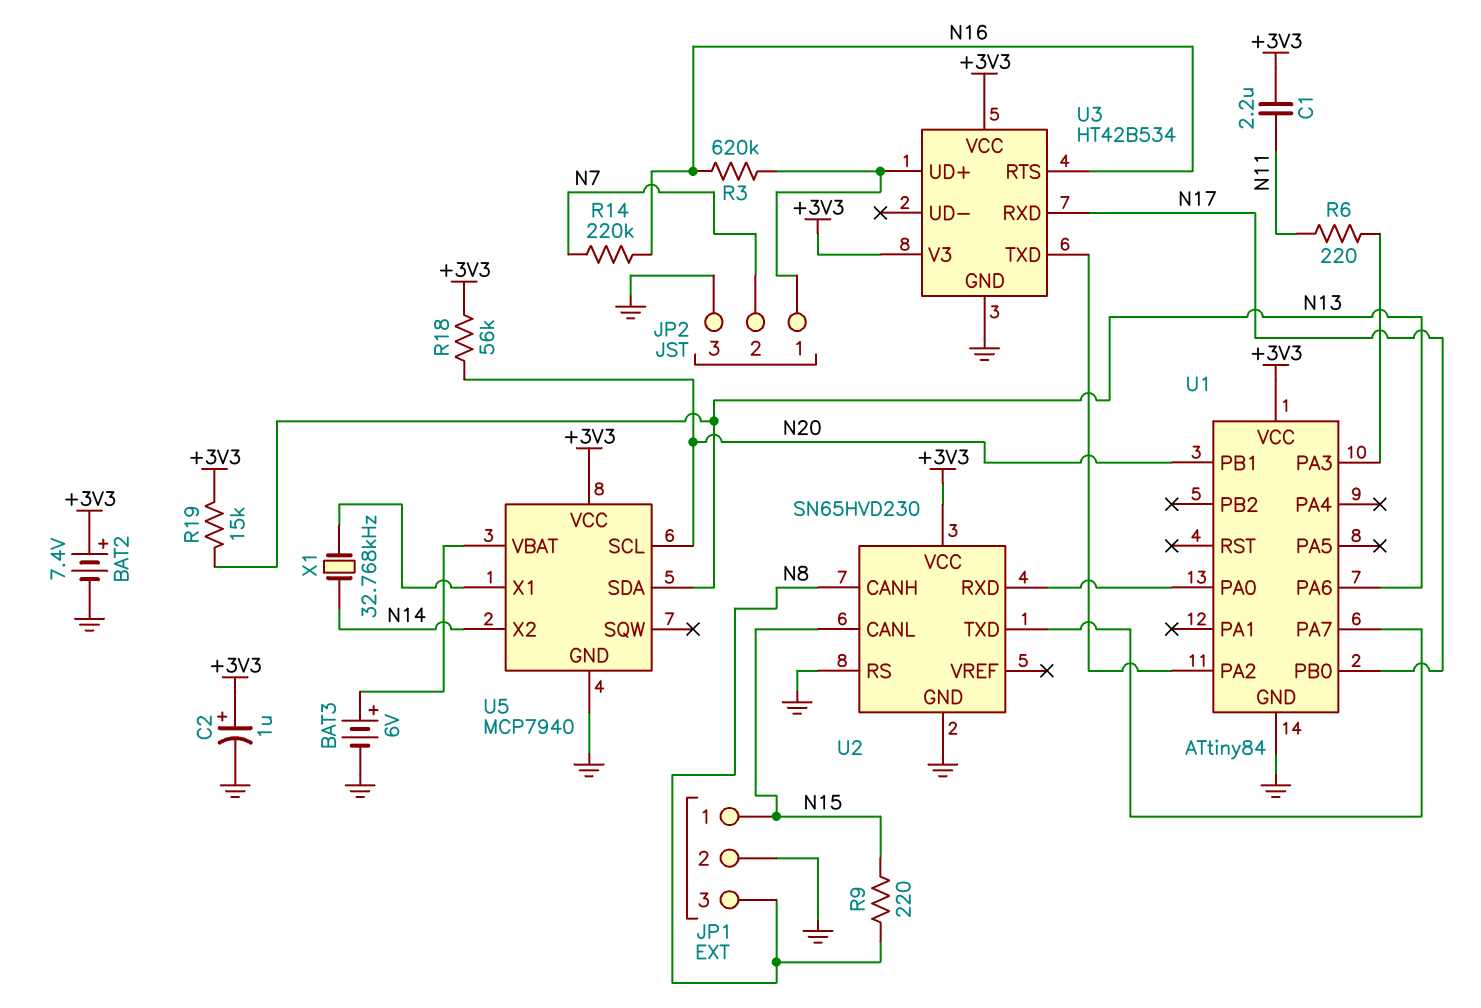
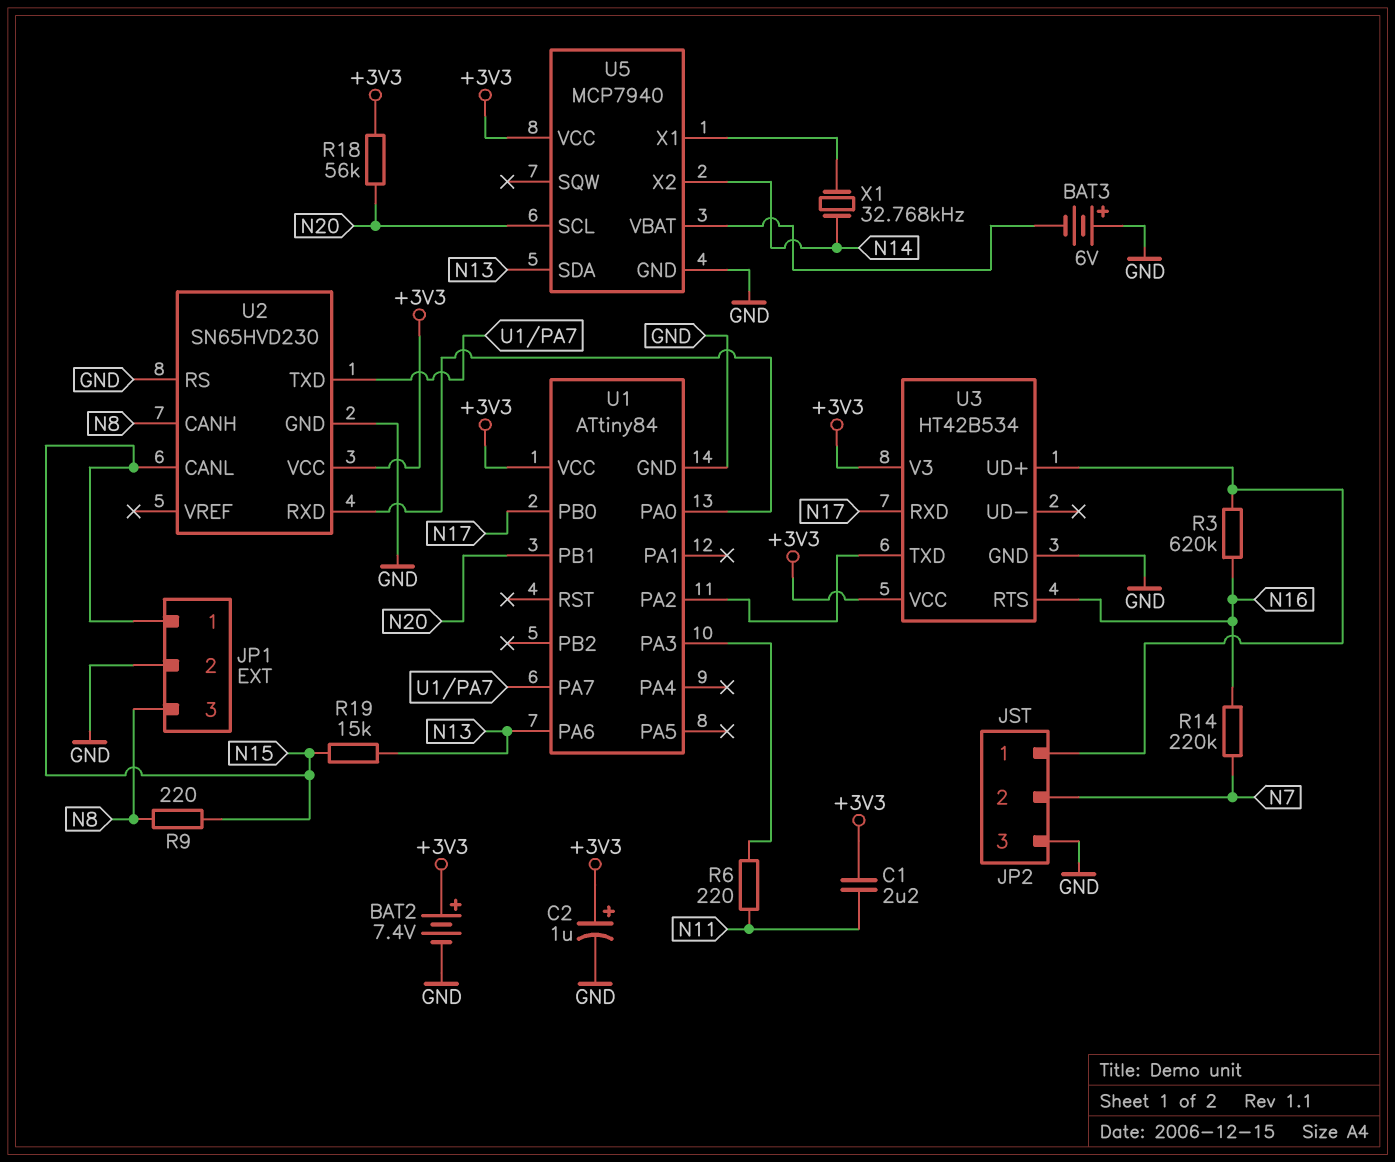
BAT3: 6V (plus U5/VBAT, minus GND) -> 6V (plus GND, minus U5/VBAT)
R19: 15k (+3V3, N13) -> 15k (N13, N15)

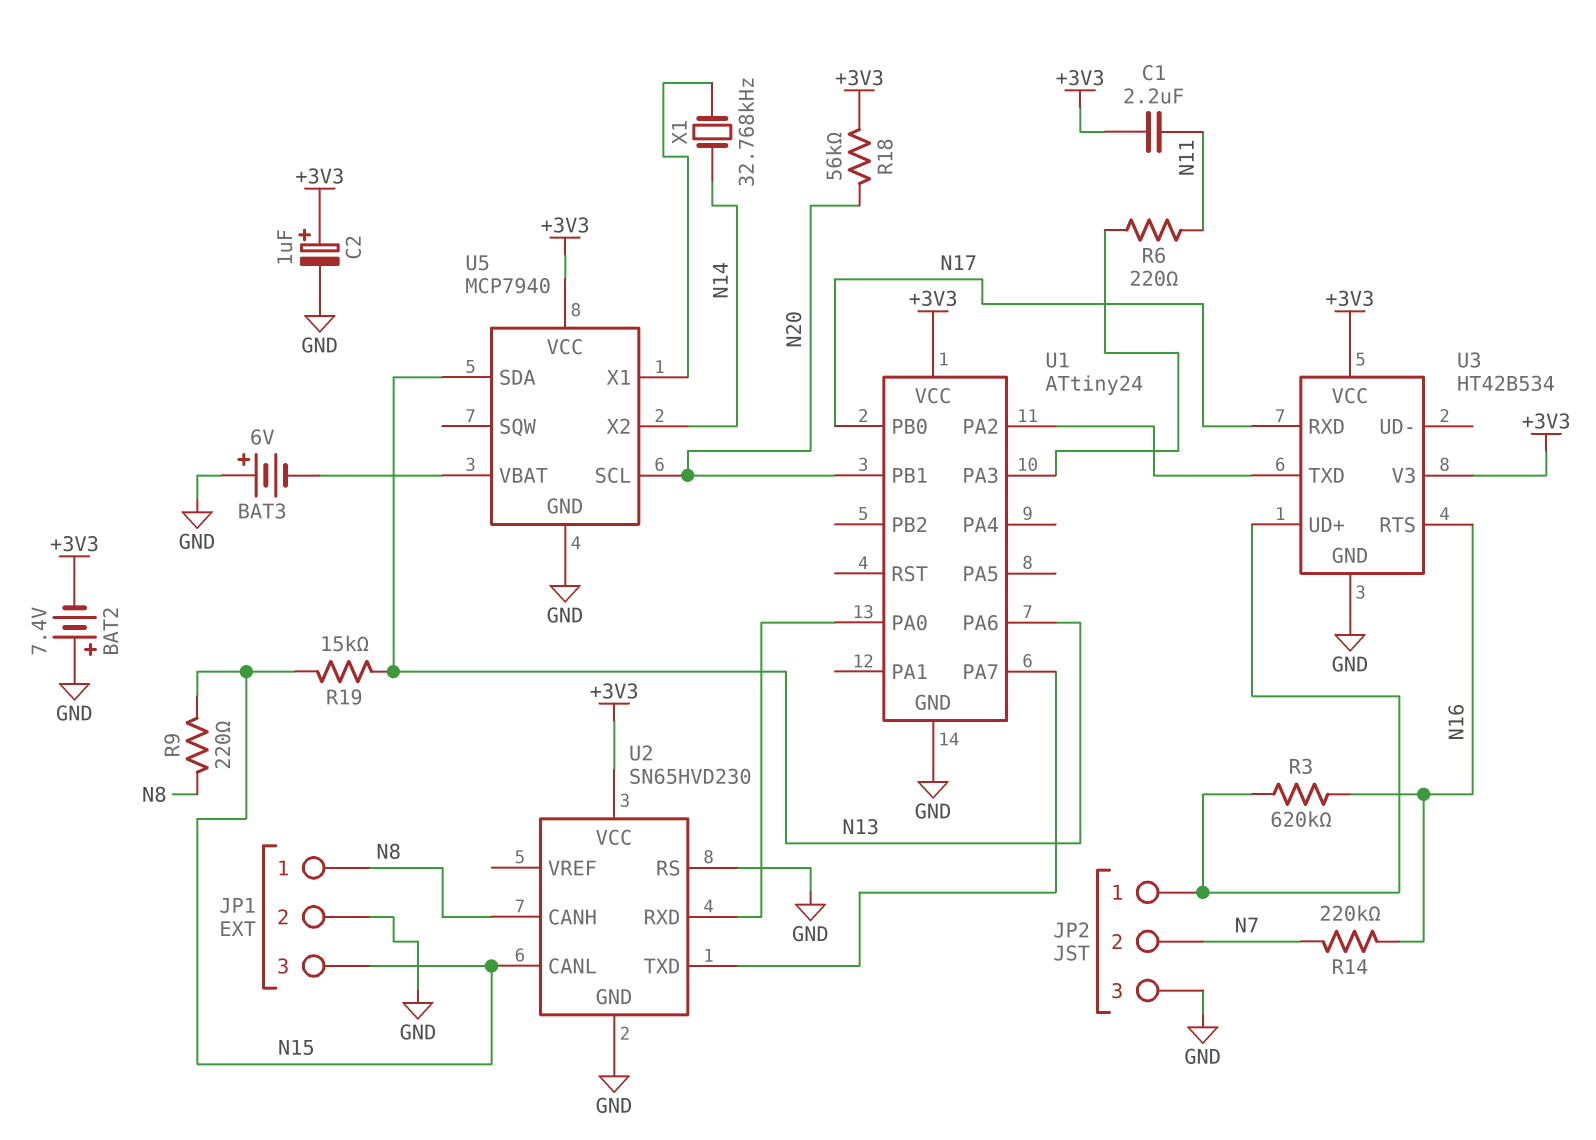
BAT2: 7.4V (plus +3V3, minus GND) -> 7.4V (plus GND, minus +3V3)
JP1 pin 1: N15 -> N8
JP1 pin 3: N8 -> N15
U1: ATtiny84 -> ATtiny24

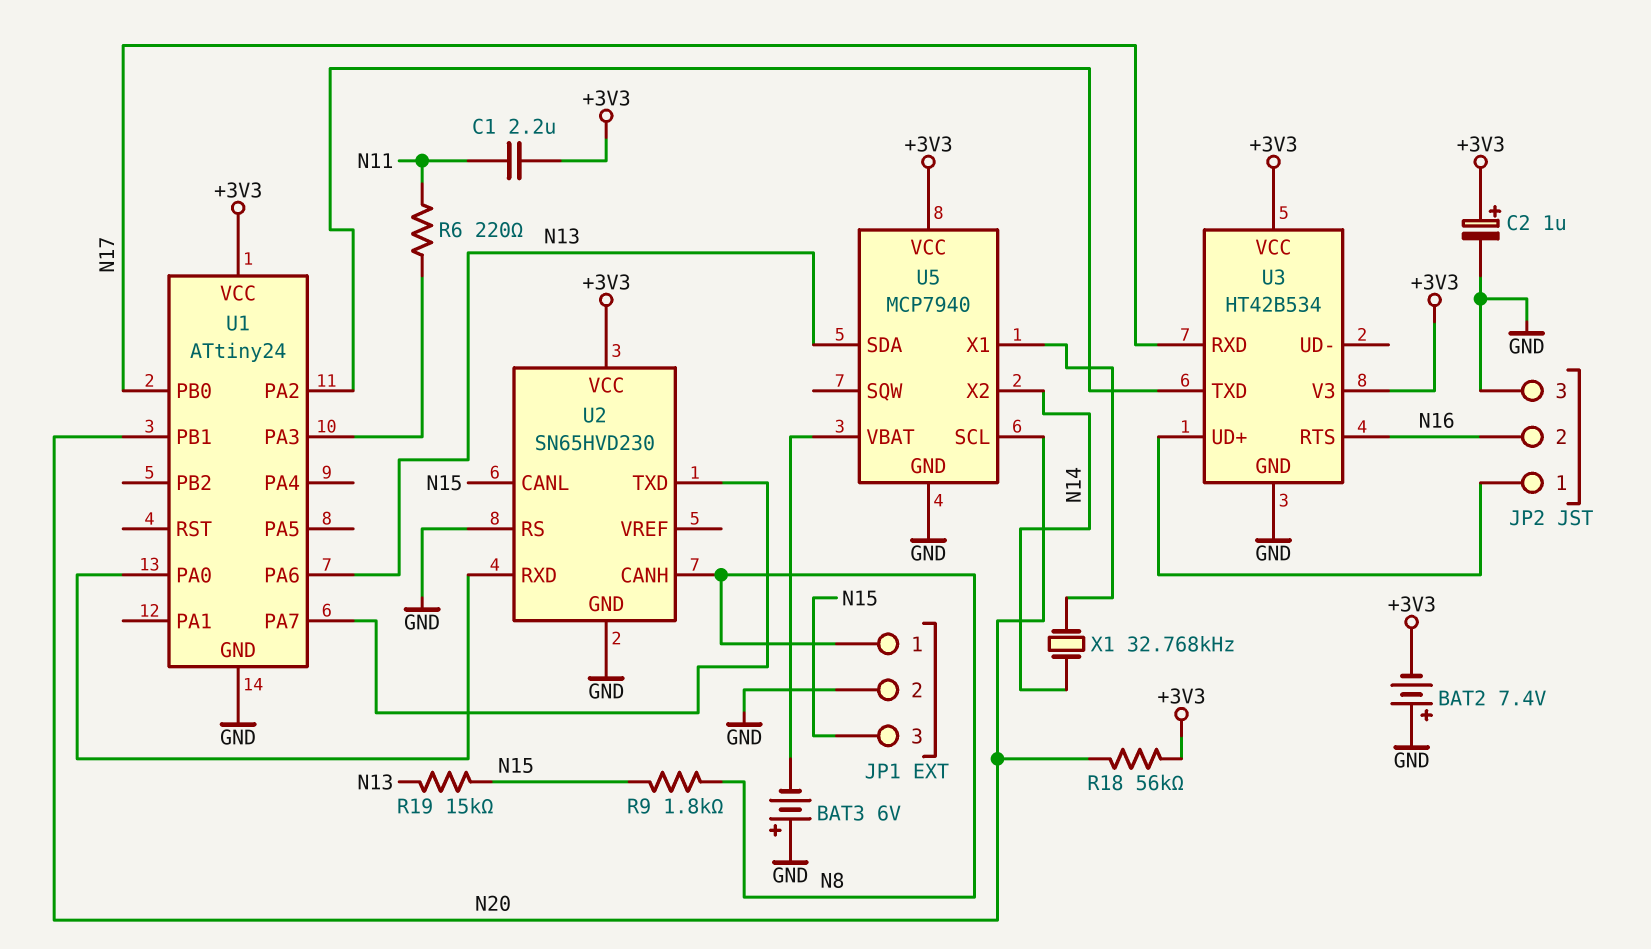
JP2 pin 2: N7 -> N16
R3: 620k (JP2/1, N16) -> none
R9: 220 (N8, N15) -> 1.8k (N8, N15)
R14: 220k (N7, N16) -> none

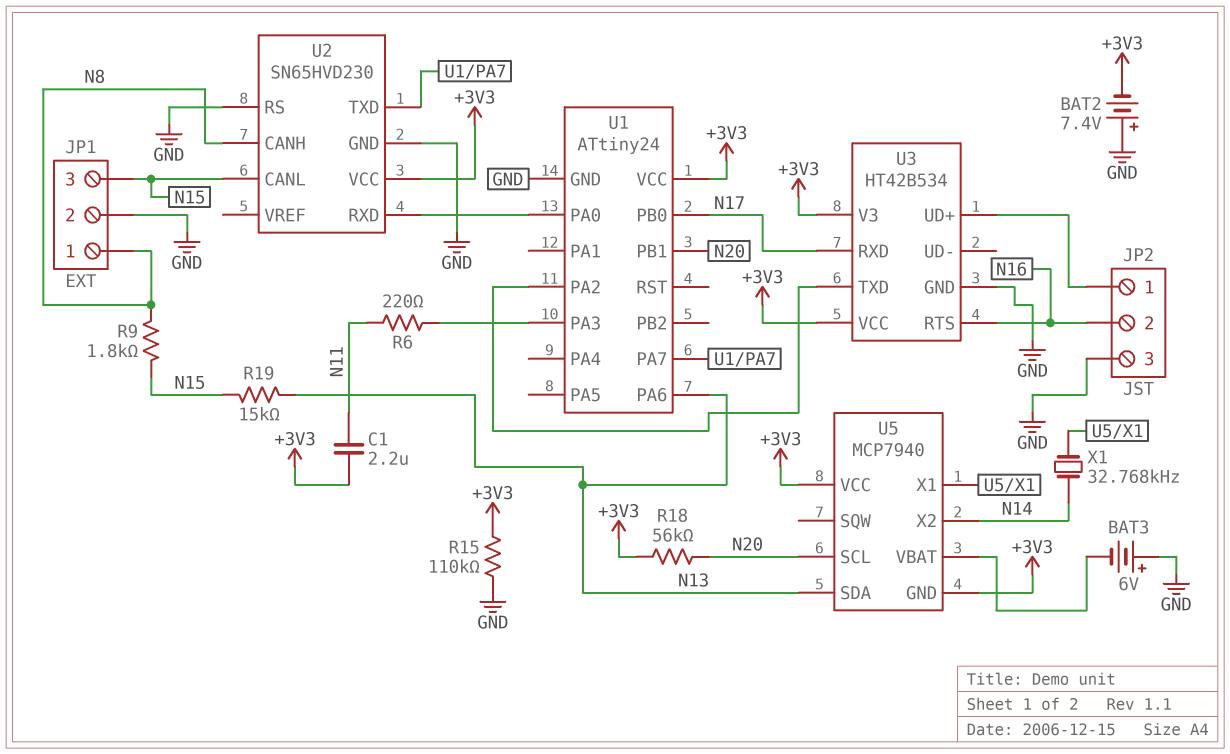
C2: 1uF (plus +3V3, minus GND) -> none
R15: none -> 110k (+3V3, GND)
U5 pin GND: GND -> +3V3

